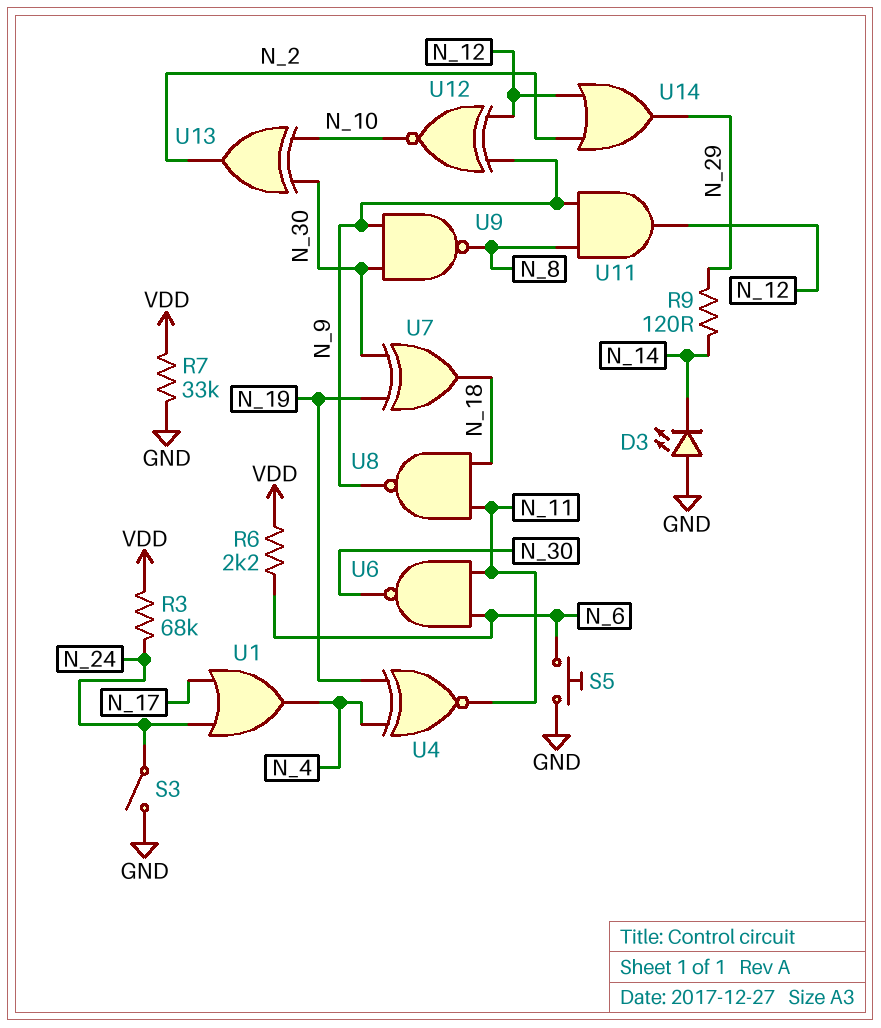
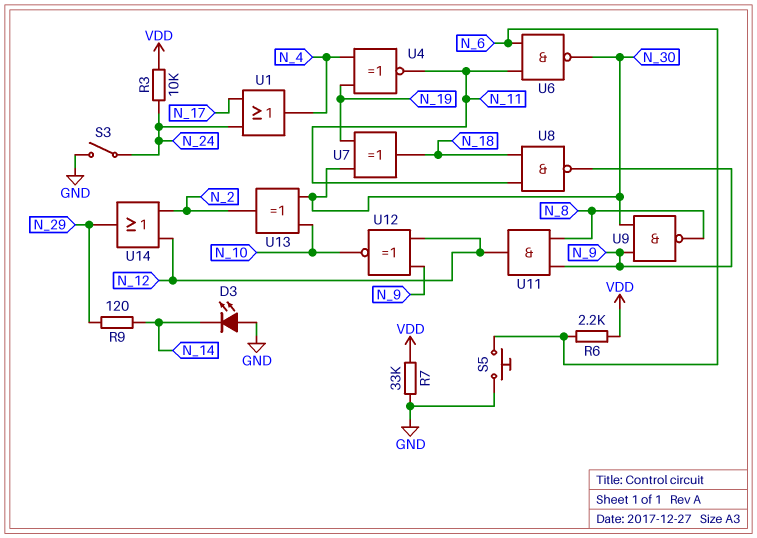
R3: 68k (N_24, VDD) -> 10k (N_24, VDD)

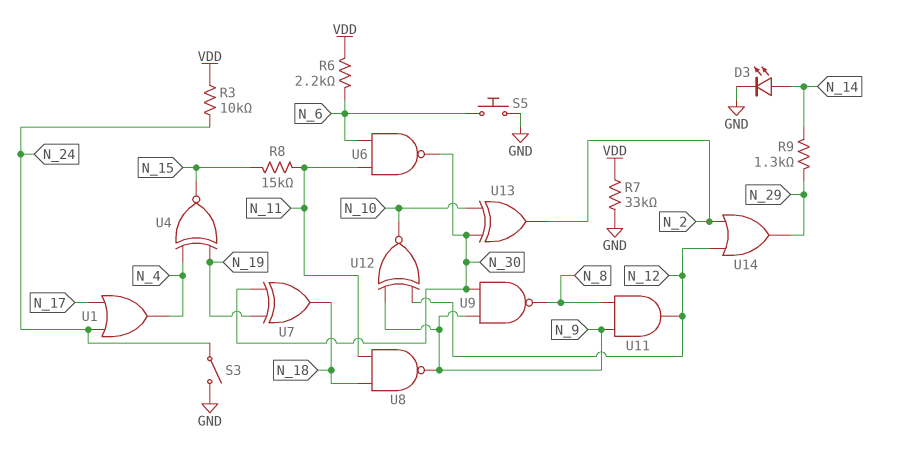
D3: LED (A GND, K N_14) -> LED (A N_14, K GND)
R8: none -> 15k (N_11, N_15)
R9: 120 (N_14, N_29) -> 1.3k (N_14, N_29)
U4: XNOR (in N_4, in N_19, out N_11) -> XNOR (in N_4, in N_19, out N_15)

